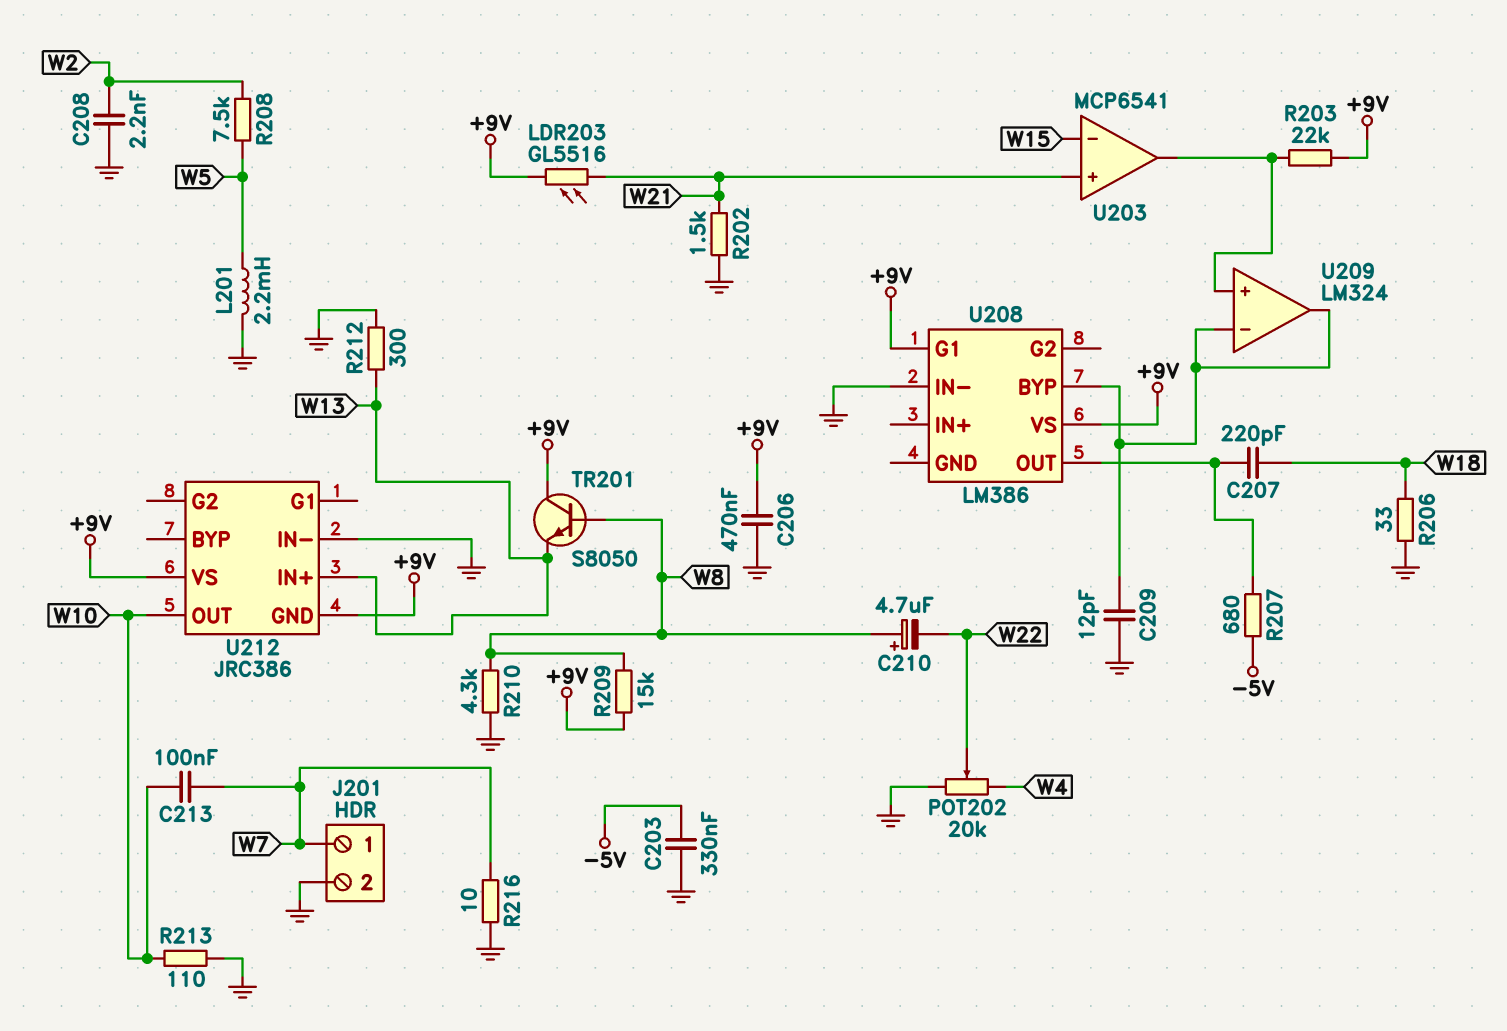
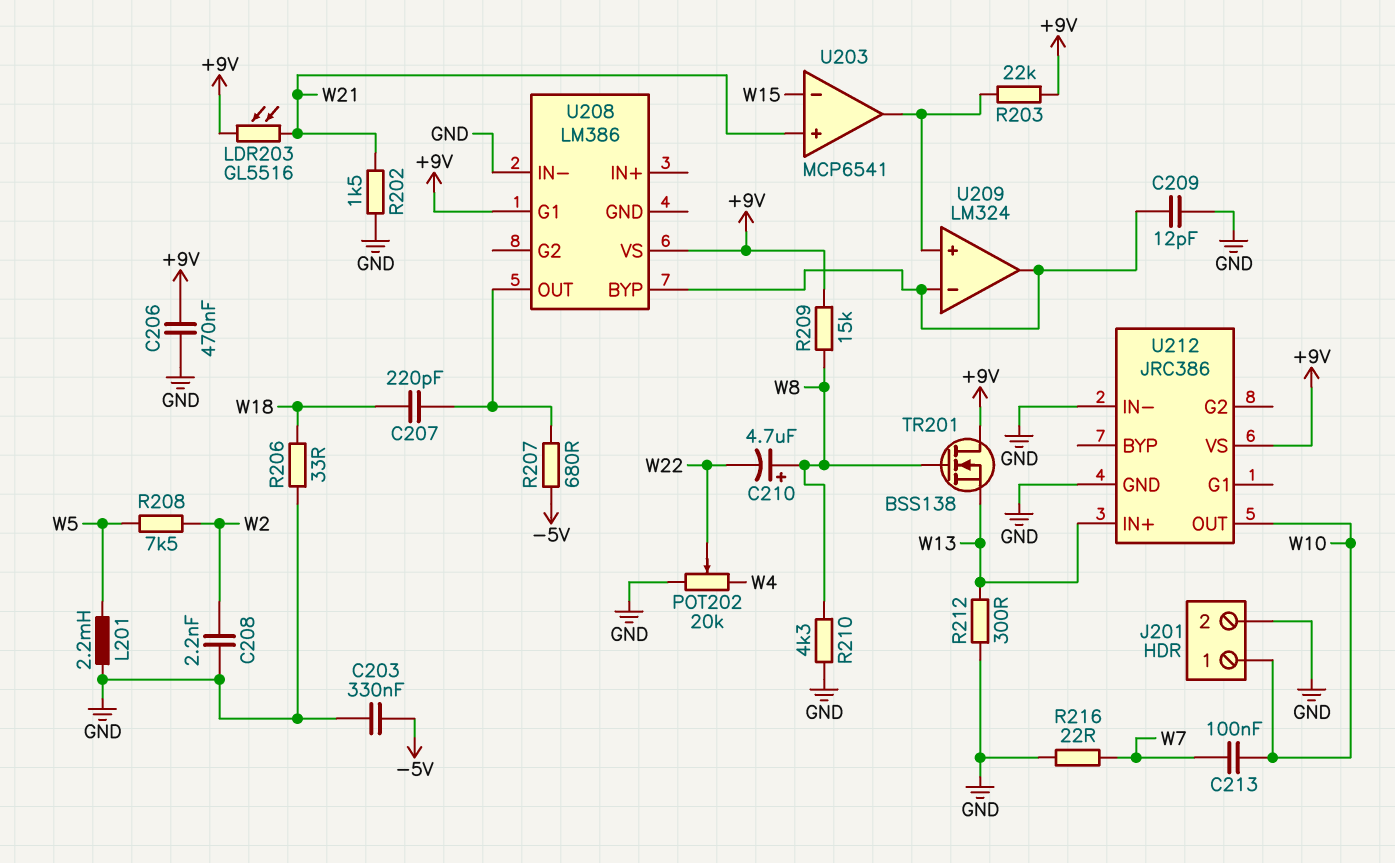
J201 pin 1: W7 -> W10
R213: 110 (GND, W10) -> none
R216: 10 (GND, W7) -> 22 (GND, W7)
TR201: NPN S8050 (B W8, C +9V, E W13) -> NMOS BSS138 (G W8, D +9V, S W13)
U212 pin GND: +9V -> GND

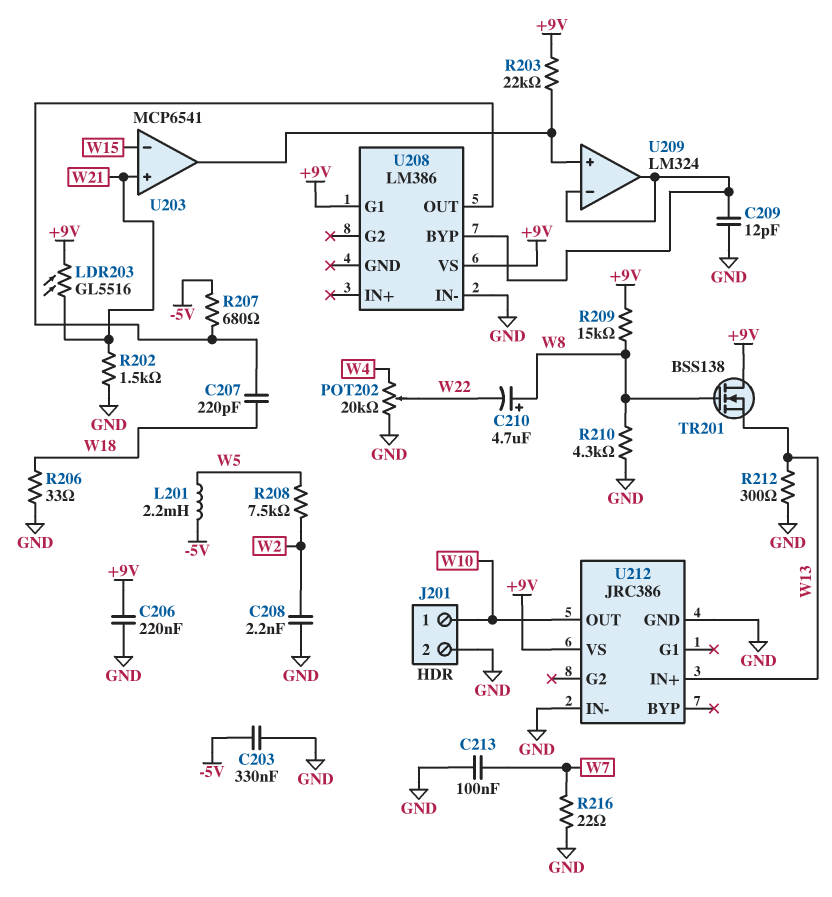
C206: 470nF (+9V, GND) -> 220nF (+9V, GND)
C213: 100nF (W7, W10) -> 100nF (GND, W7)
L201: 2.2mH (GND, W5) -> 2.2mH (-5V, W5)

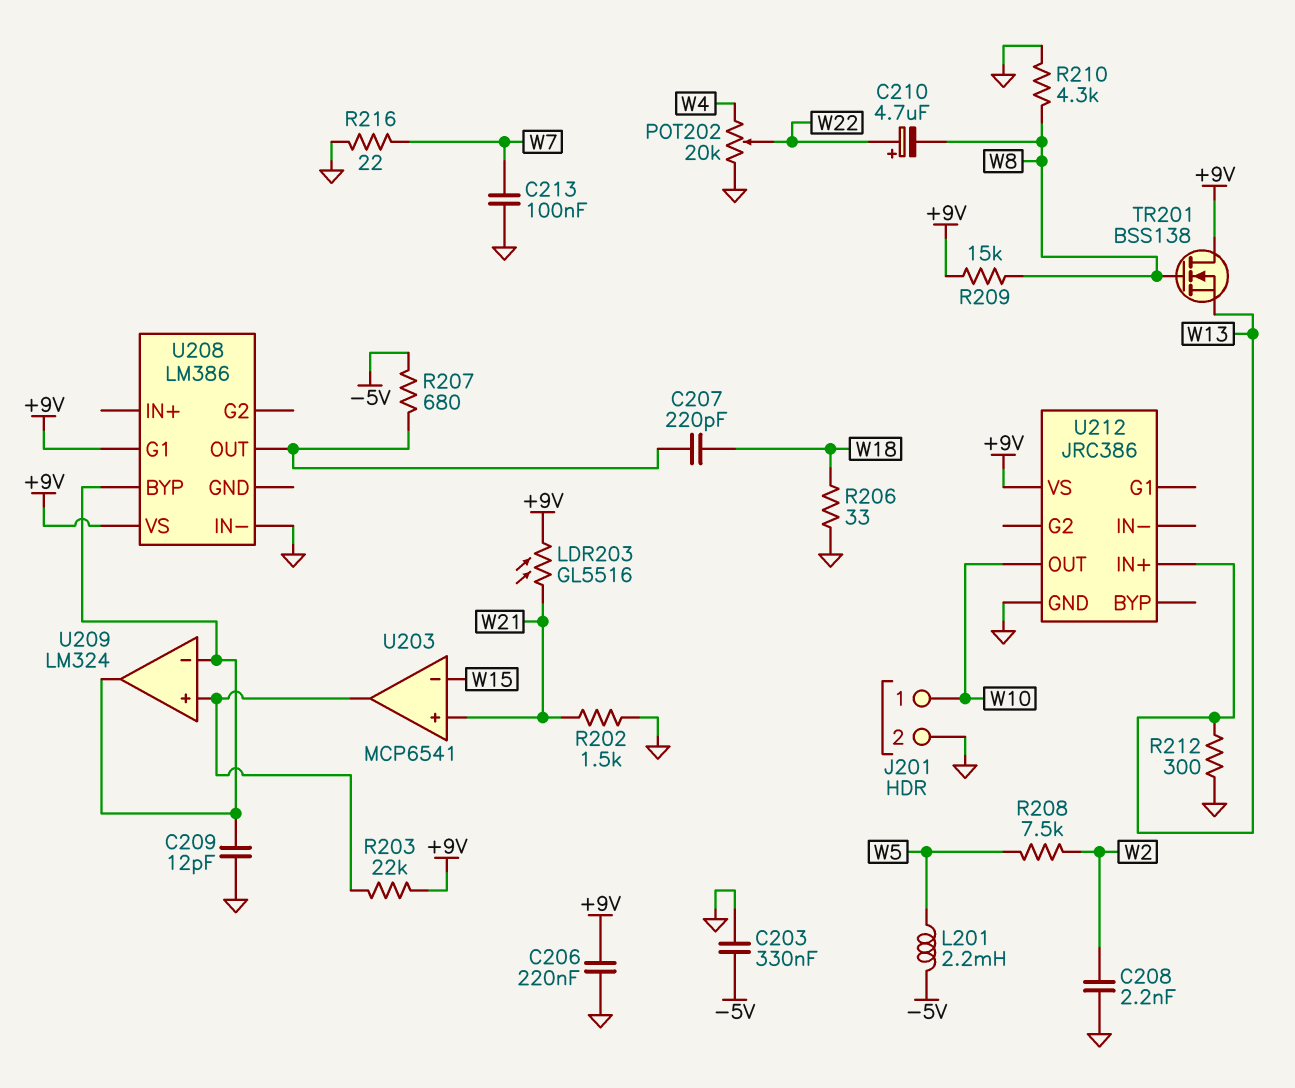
C210: 4.7uF (plus W8, minus W22) -> 4.7uF (plus W22, minus W8)
U212 pin IN-: GND -> none

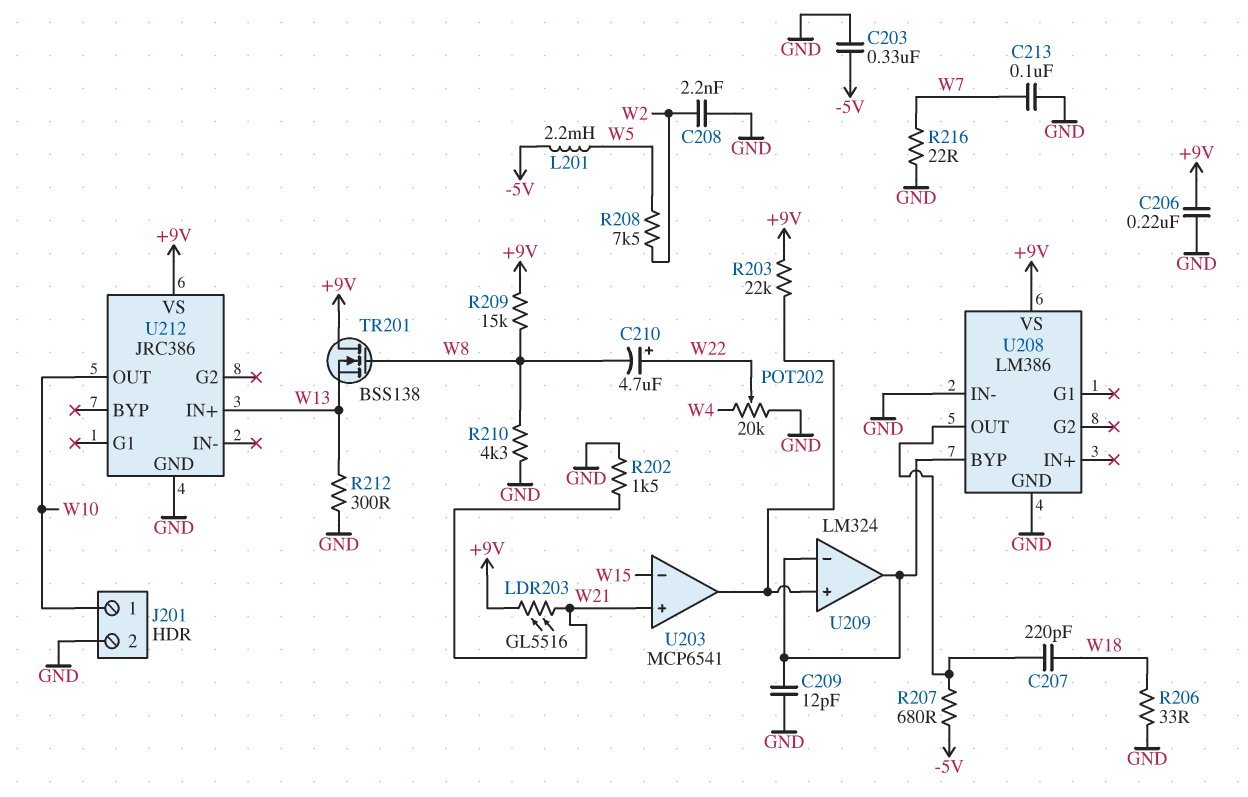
U208 pin G1: +9V -> none
U208 pin GND: none -> GND

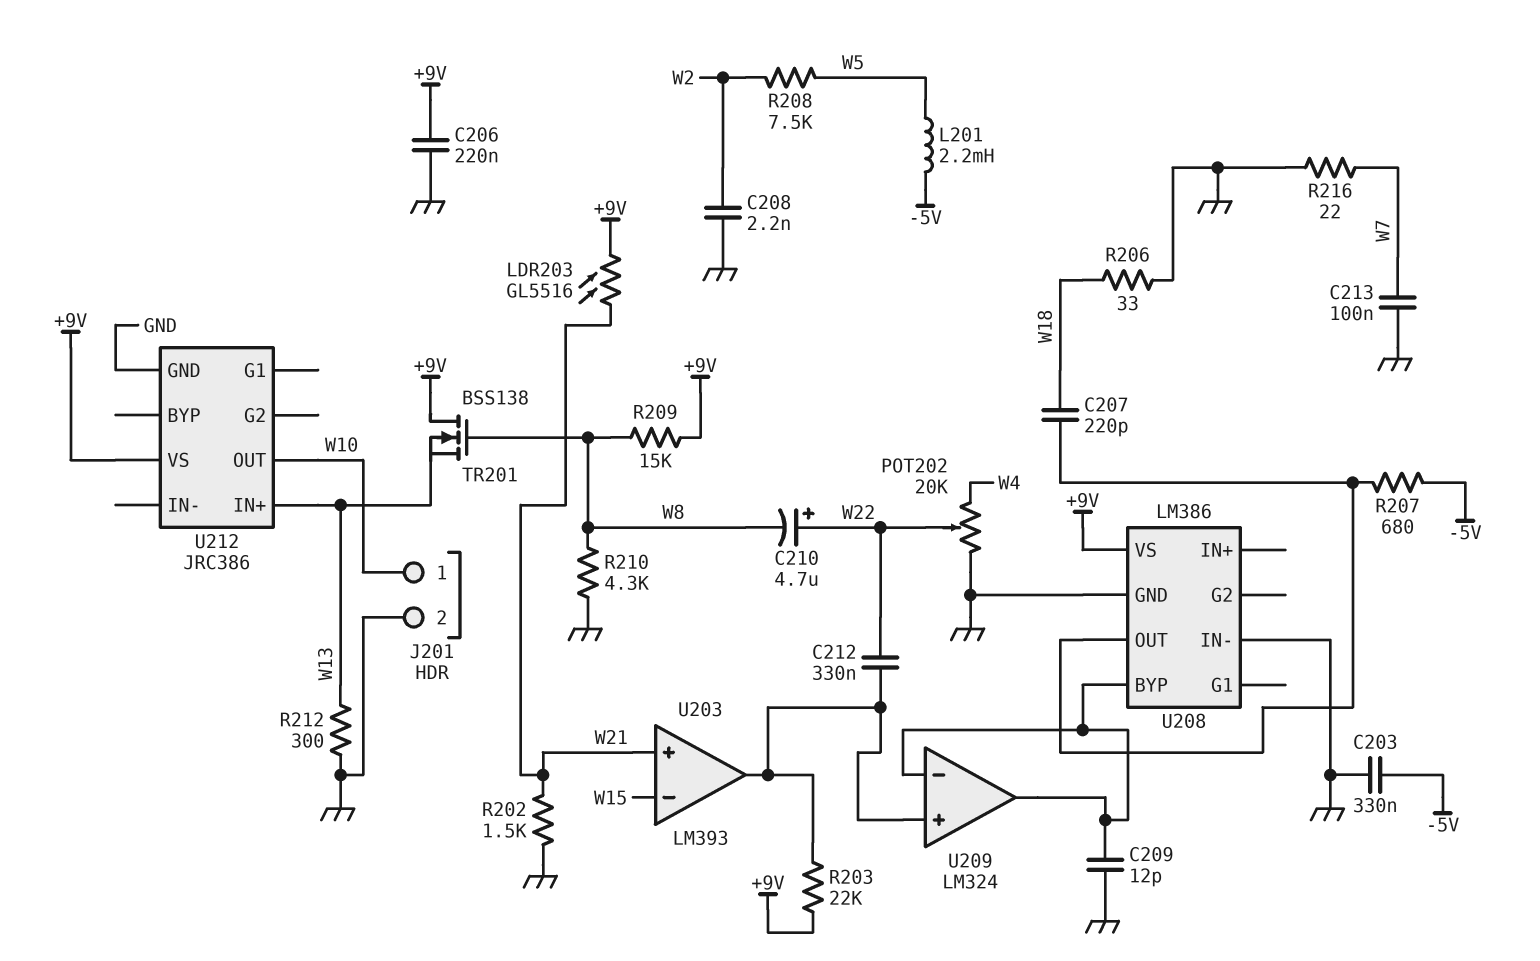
C212: none -> 330nF (U203/out, W22)
U203: MCP6541 -> LM393

